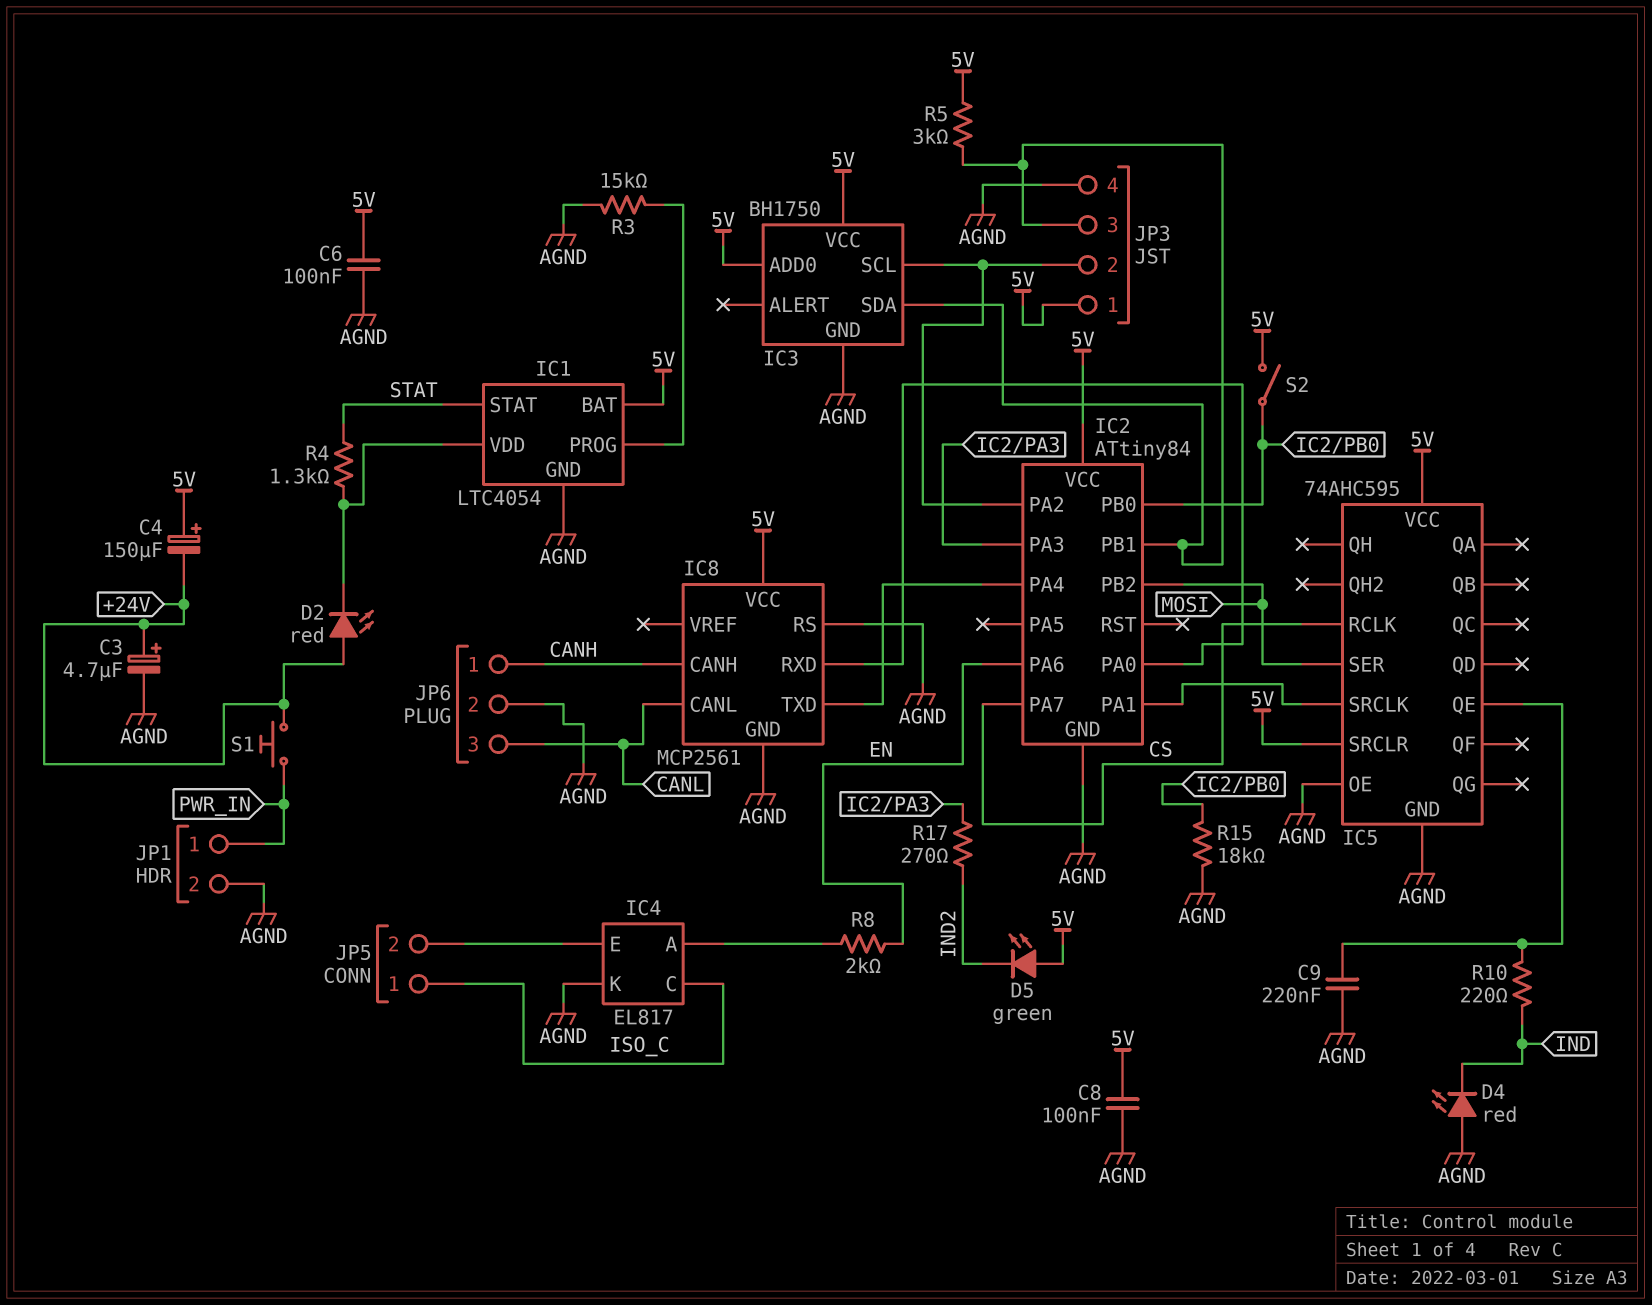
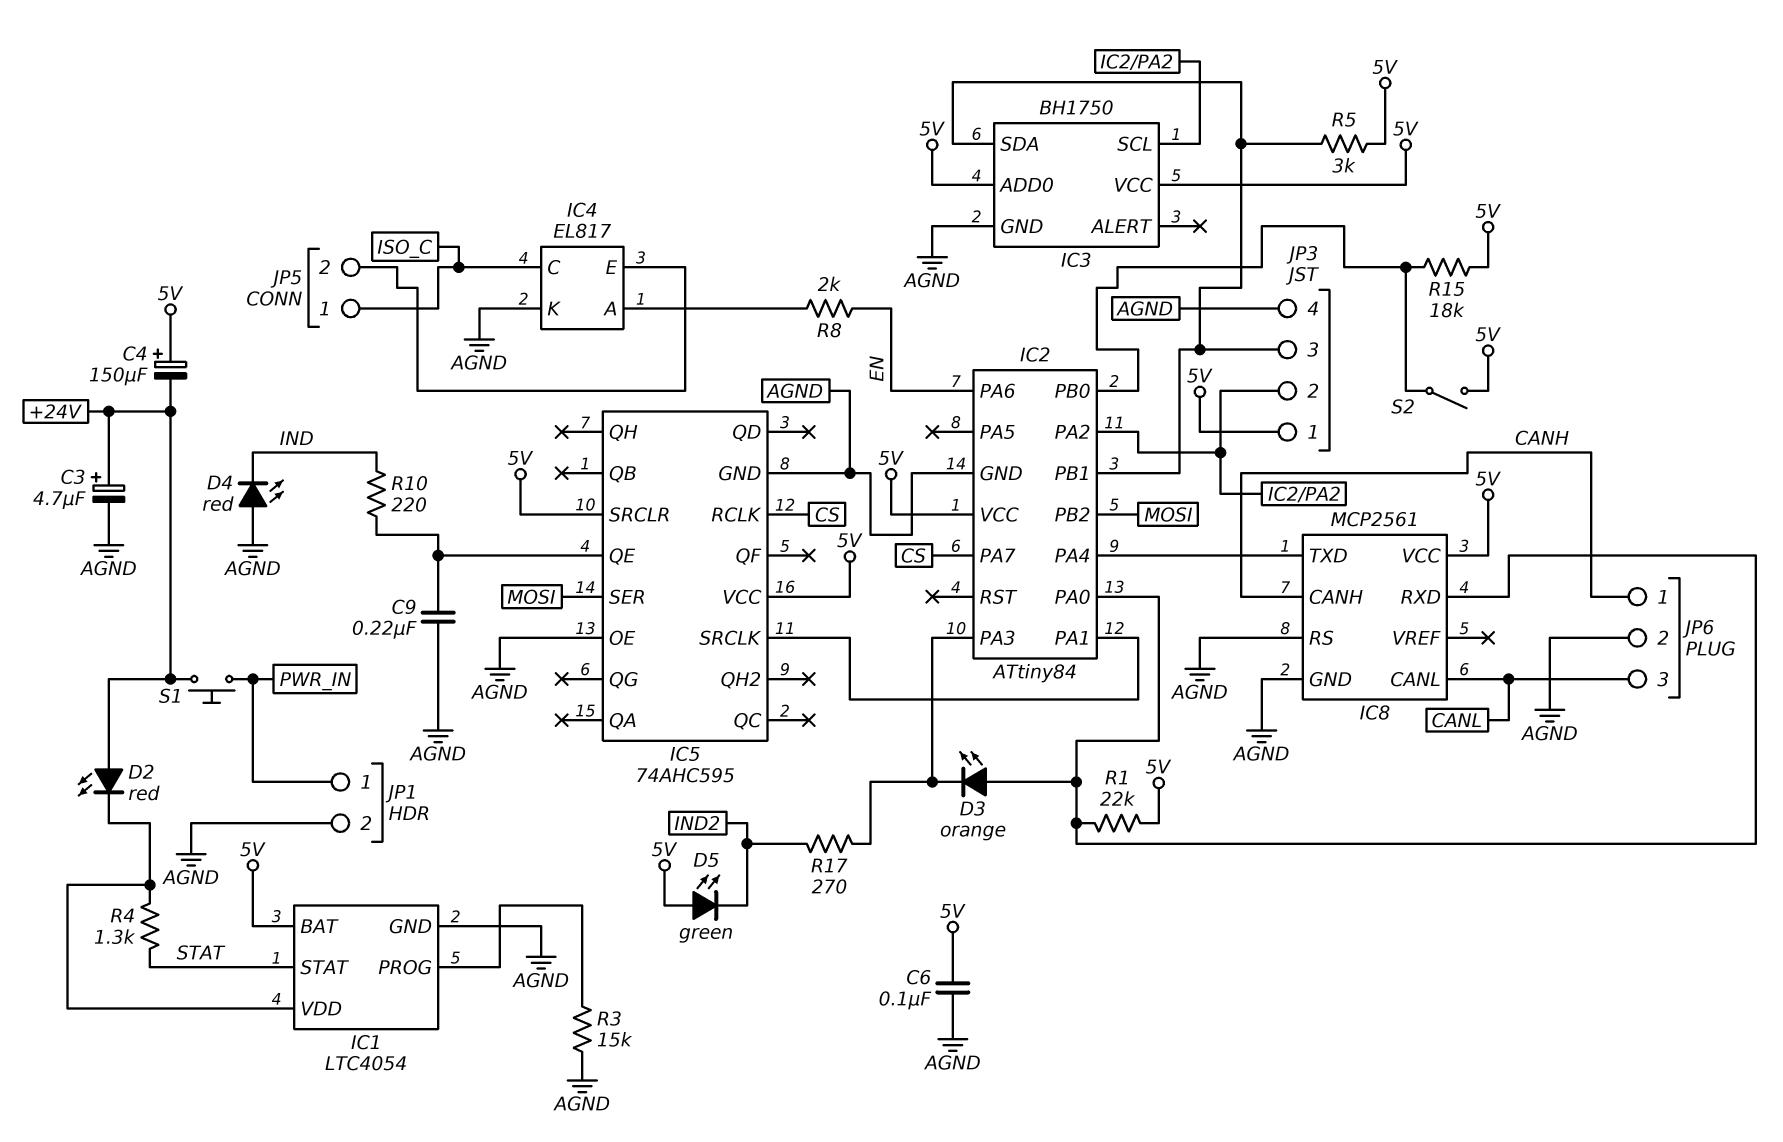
C8: 100nF (5V, AGND) -> none
D3: none -> LED orange (A IC2/PA0, K IC2/PA3)
R1: none -> 22k (5V, IC2/PA0)
R15: 18k (AGND, IC2/PB0) -> 18k (5V, IC2/PB0)

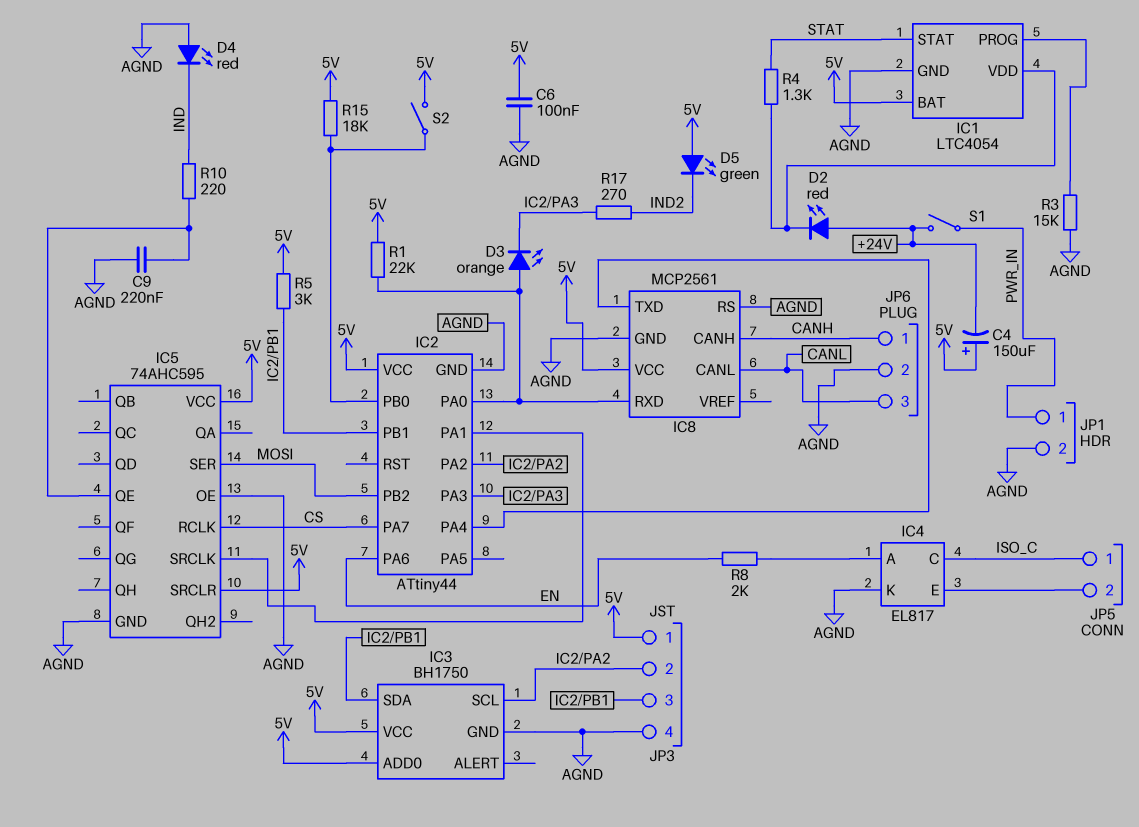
C3: 4.7uF (plus +24V, minus AGND) -> none
IC2: ATtiny84 -> ATtiny44
S1: button (+24V, PWR_IN) -> switch (+24V, PWR_IN)

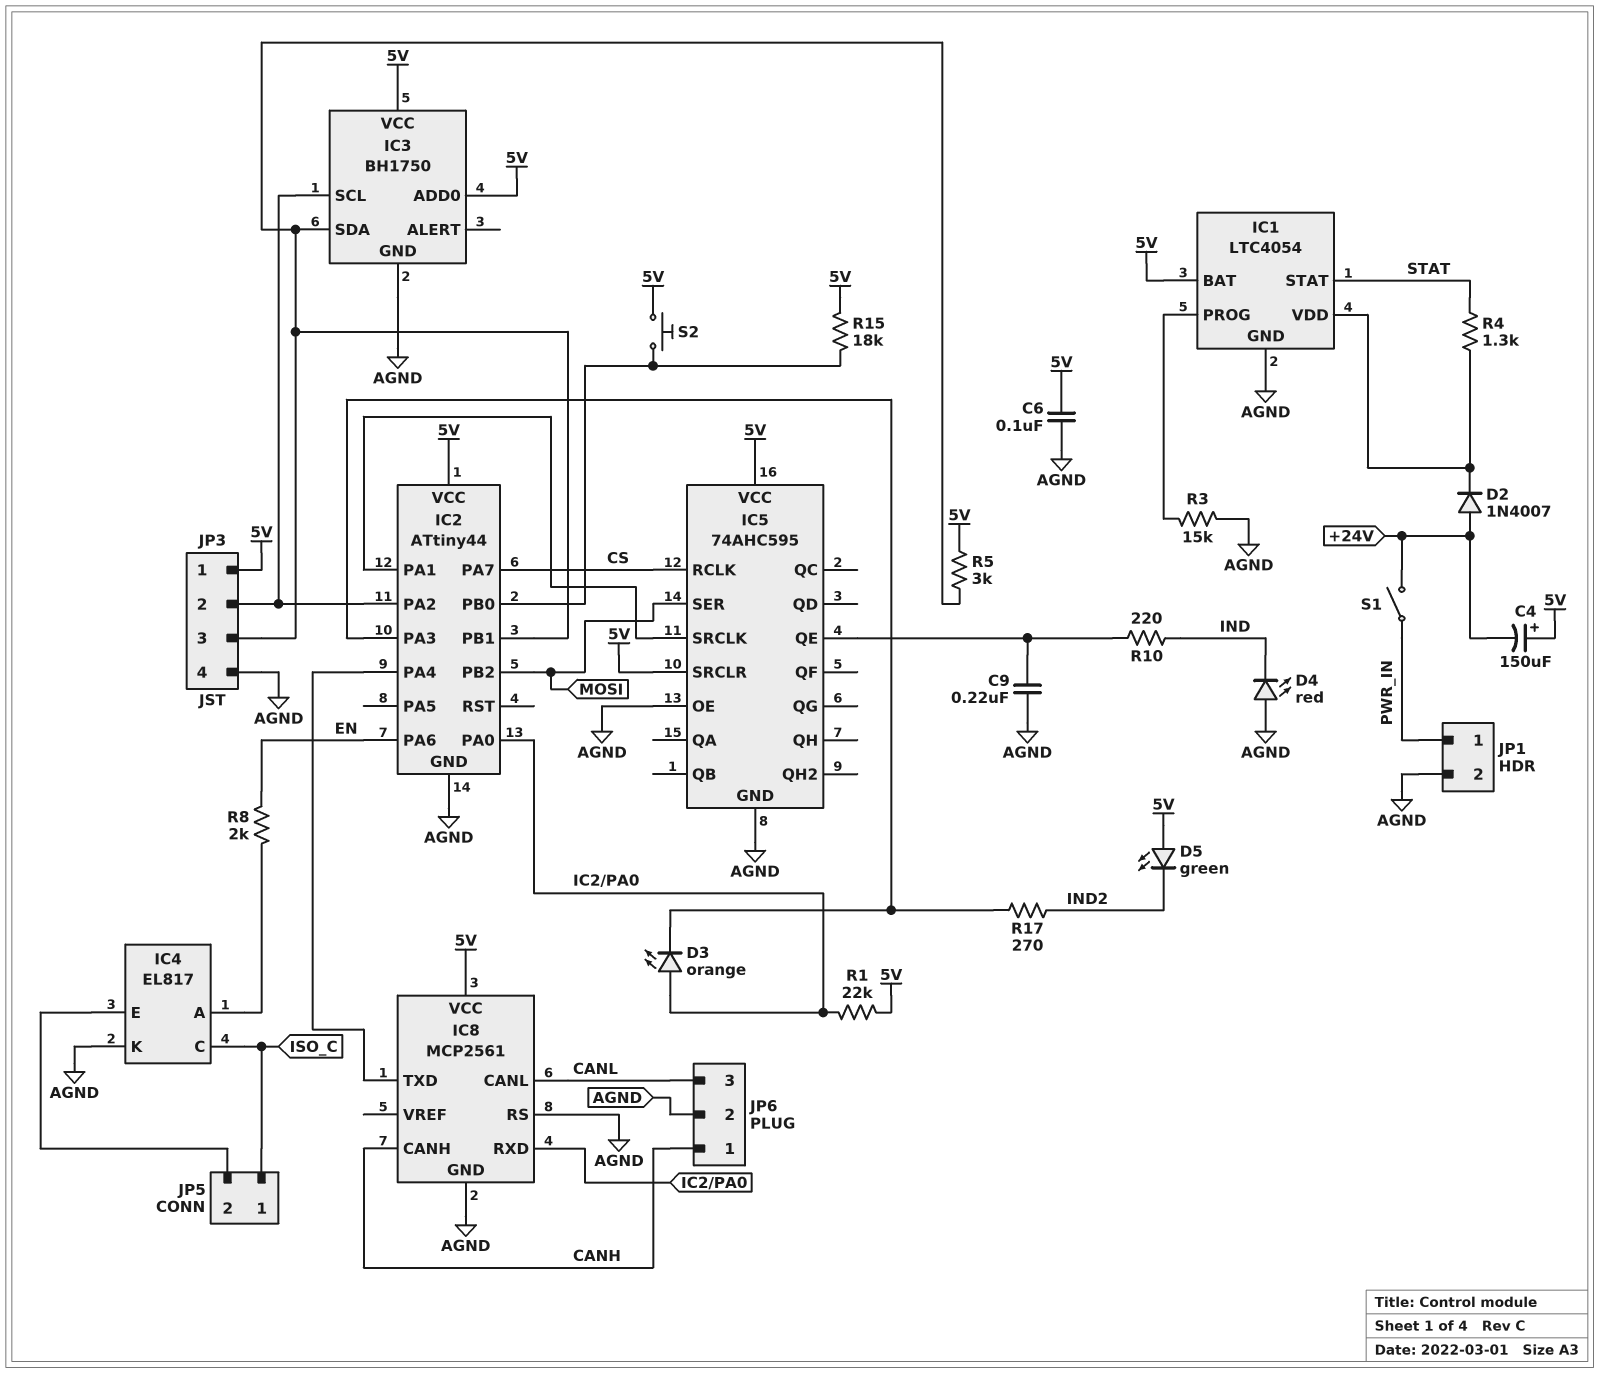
D2: LED red (A +24V, K IC1/VDD) -> diode 1N4007 (A +24V, K IC1/VDD)
S2: switch (5V, IC2/PB0) -> button (5V, IC2/PB0)

